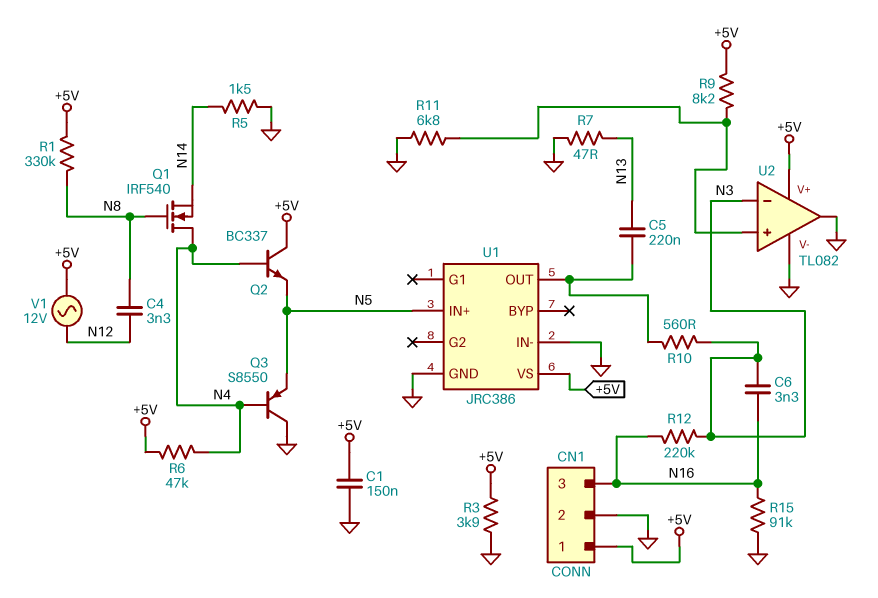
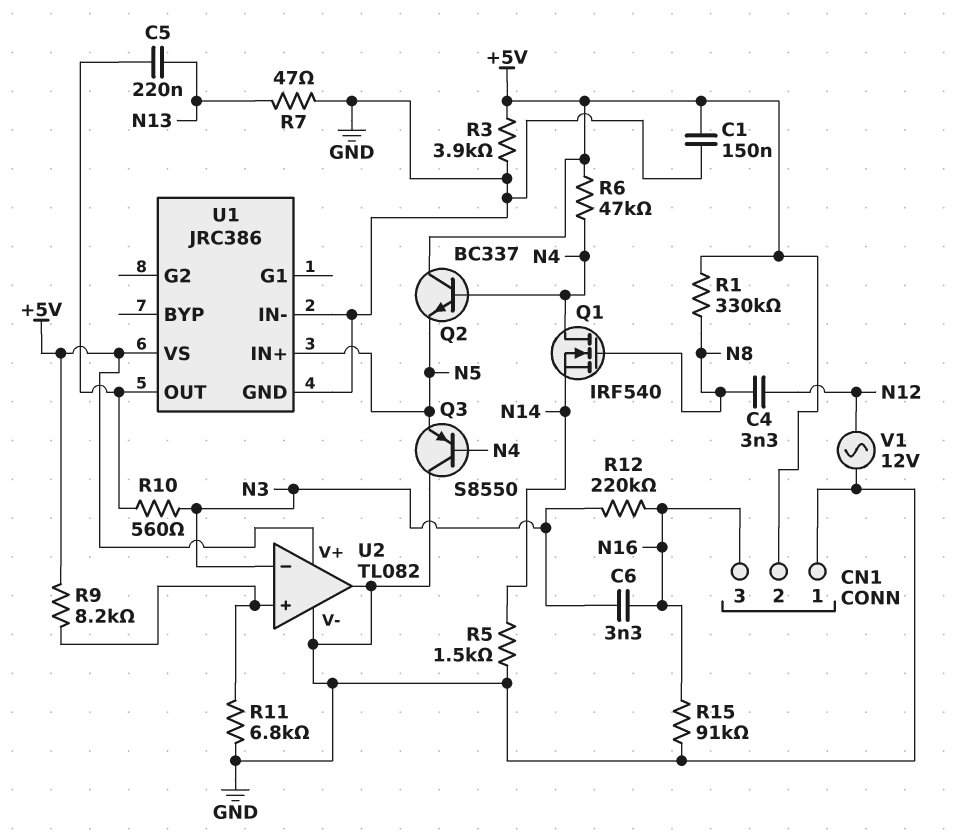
CN1 pin 1: +5V -> GND
CN1 pin 2: GND -> +5V
V1: AC 12V (+5V, N12) -> AC 12V (GND, N12)

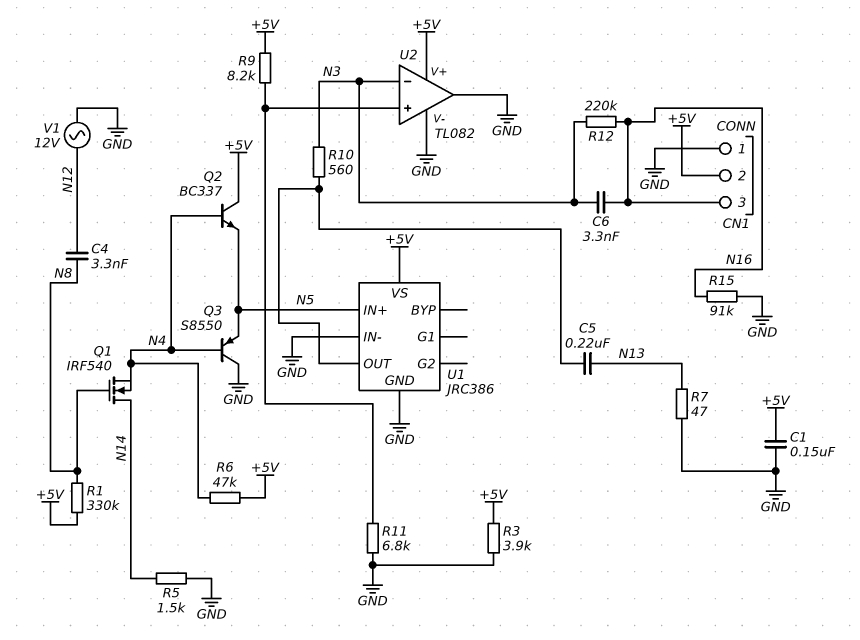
Q1: NMOS IRF540 (G N8, D N4, S N14) -> NMOS IRF540 (G N8, D N14, S N4)

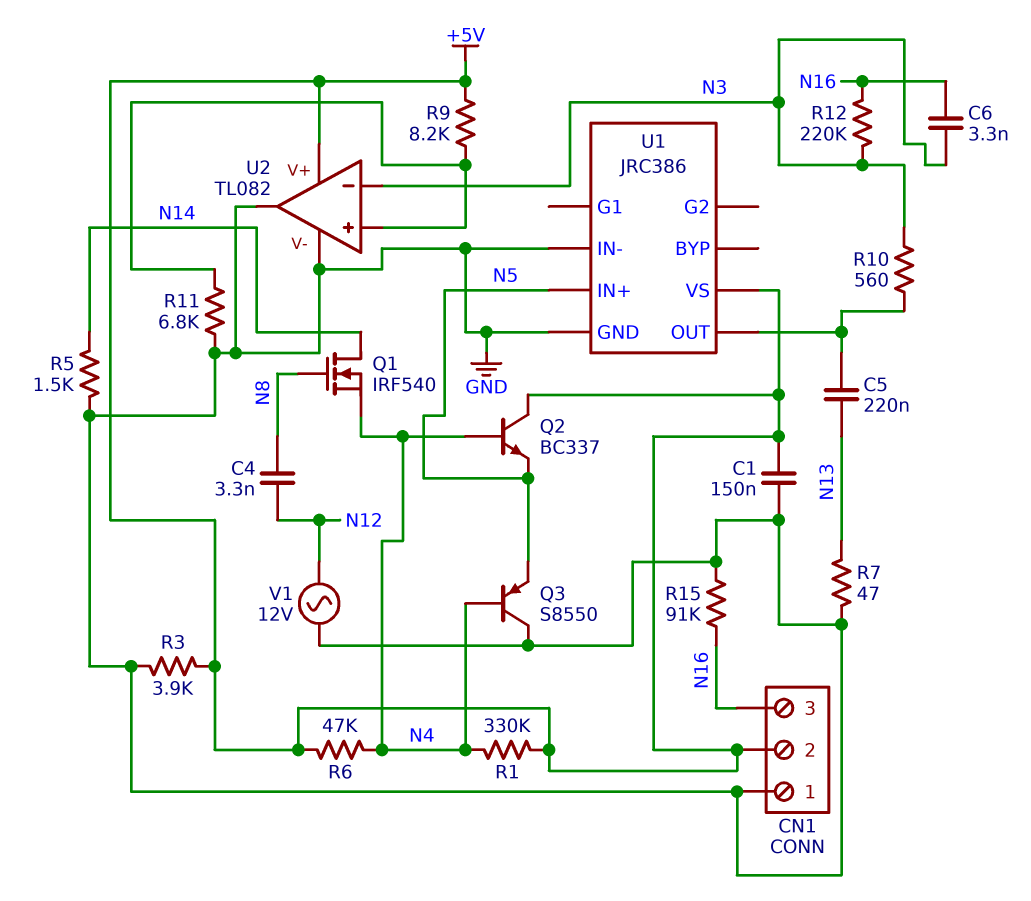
R1: 330k (+5V, N8) -> 330k (+5V, N4)

